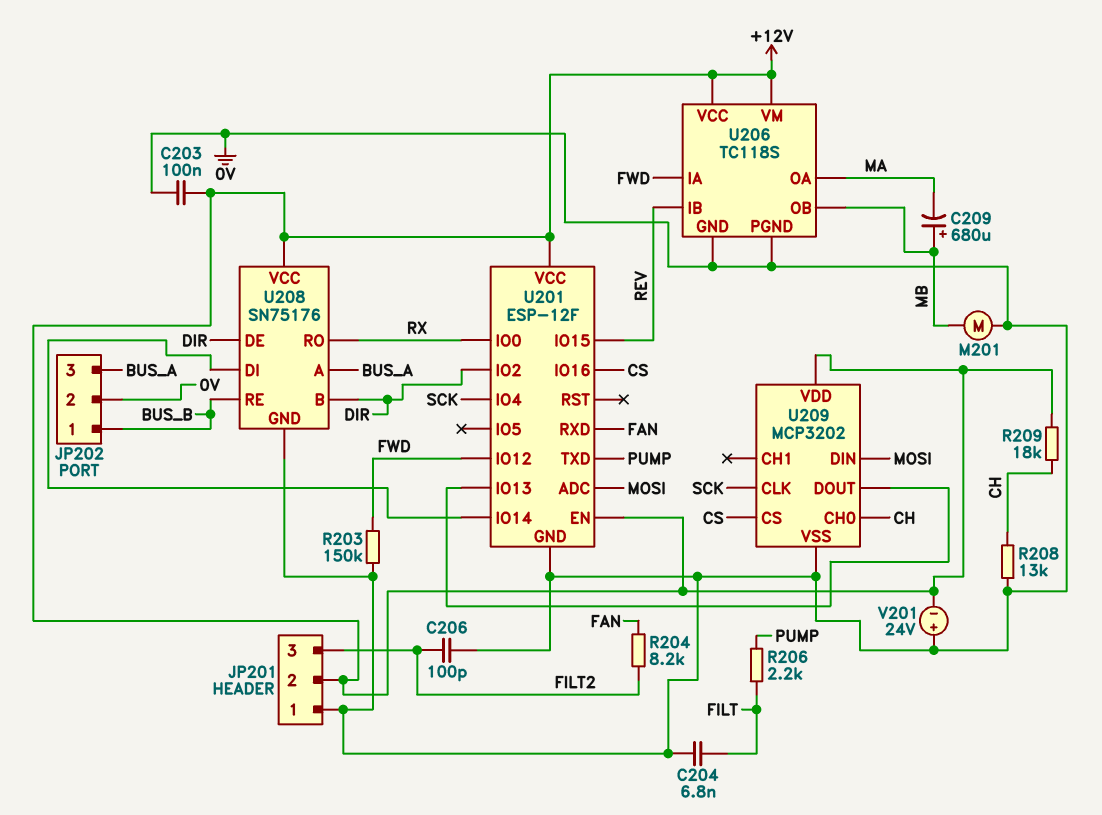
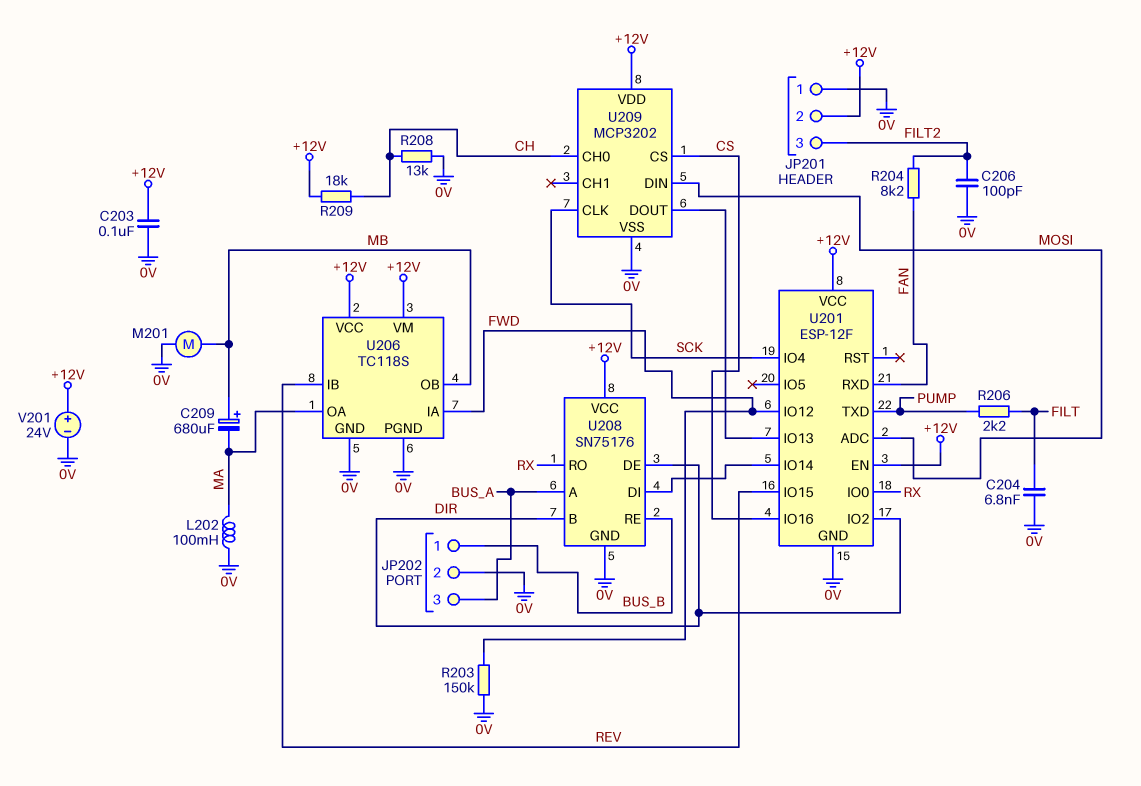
L202: none -> 100mH (0V, MA)
V201: 24V (plus 0V, minus +12V) -> 24V (plus +12V, minus 0V)

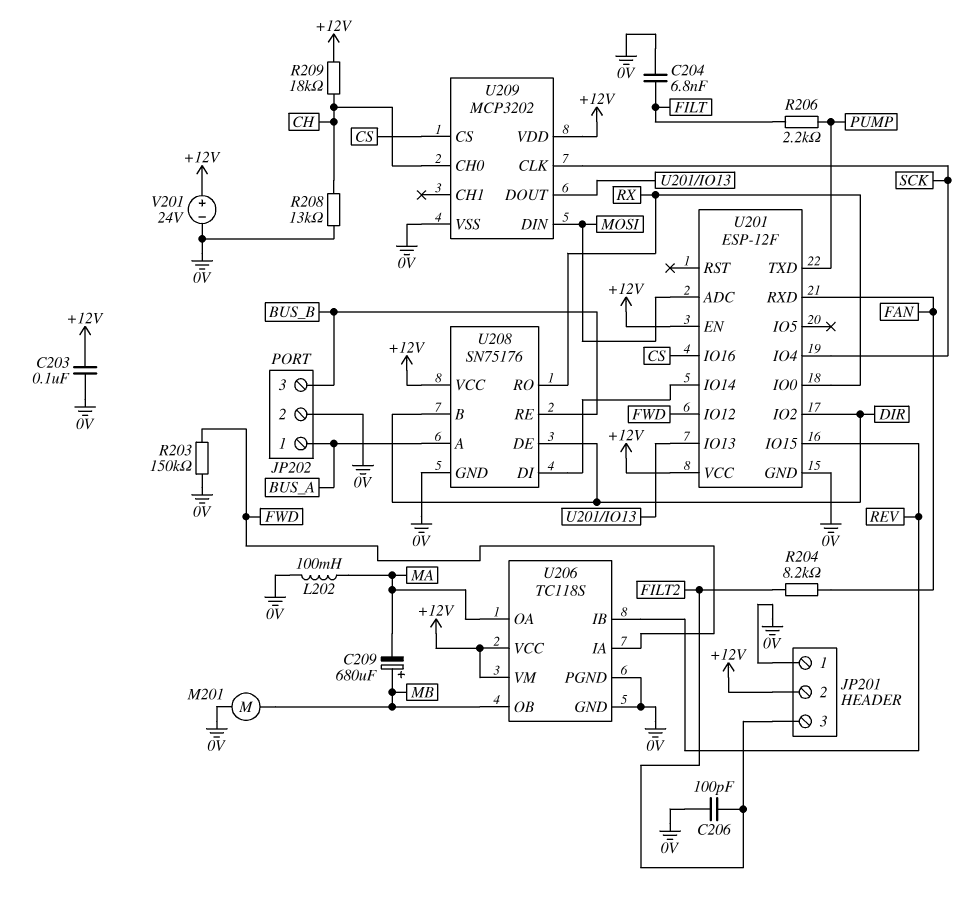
JP202 pin 1: BUS_B -> BUS_A
JP202 pin 3: BUS_A -> BUS_B

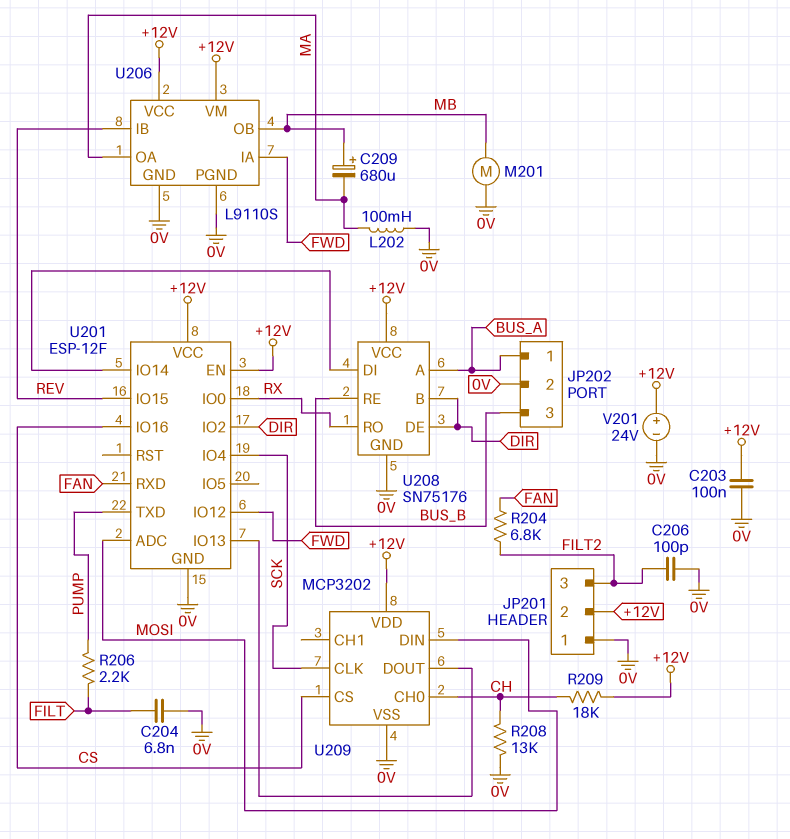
R203: 150k (0V, FWD) -> none
R204: 8.2k (FAN, FILT2) -> 6.8k (FAN, FILT2)
U206: TC118S -> L9110S

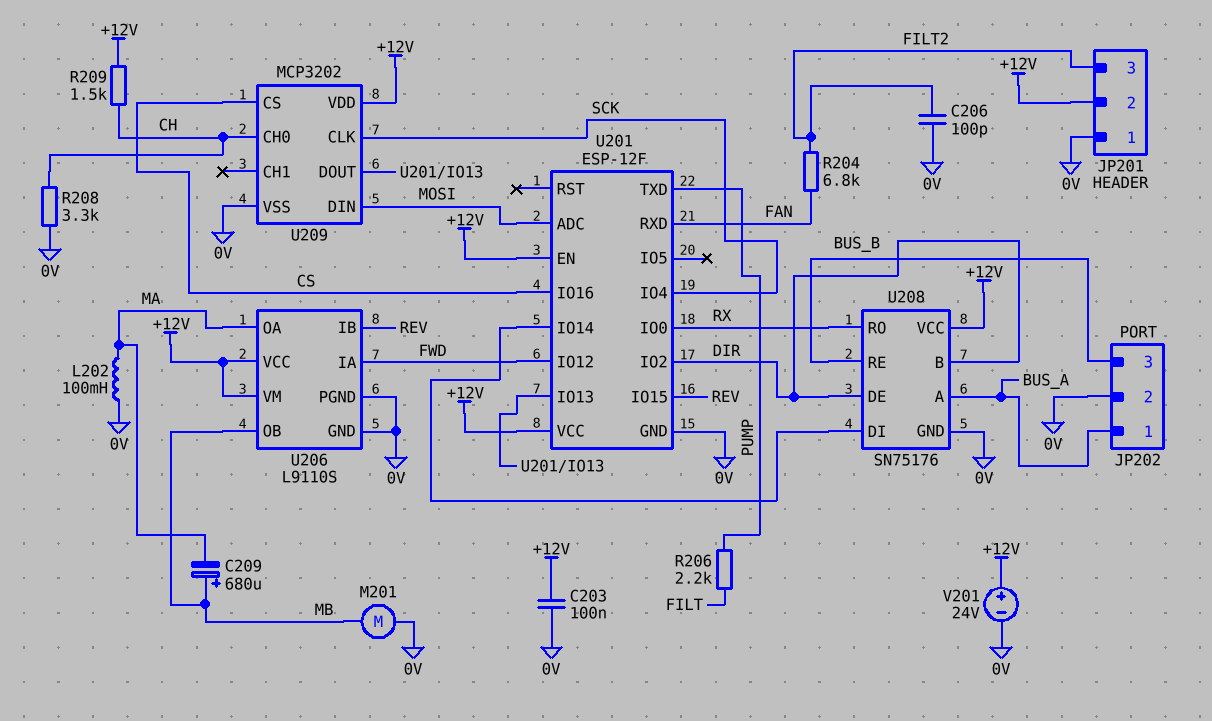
C204: 6.8nF (0V, FILT) -> none
R208: 13k (0V, CH) -> 3.3k (0V, CH)
R209: 18k (+12V, CH) -> 1.5k (+12V, CH)

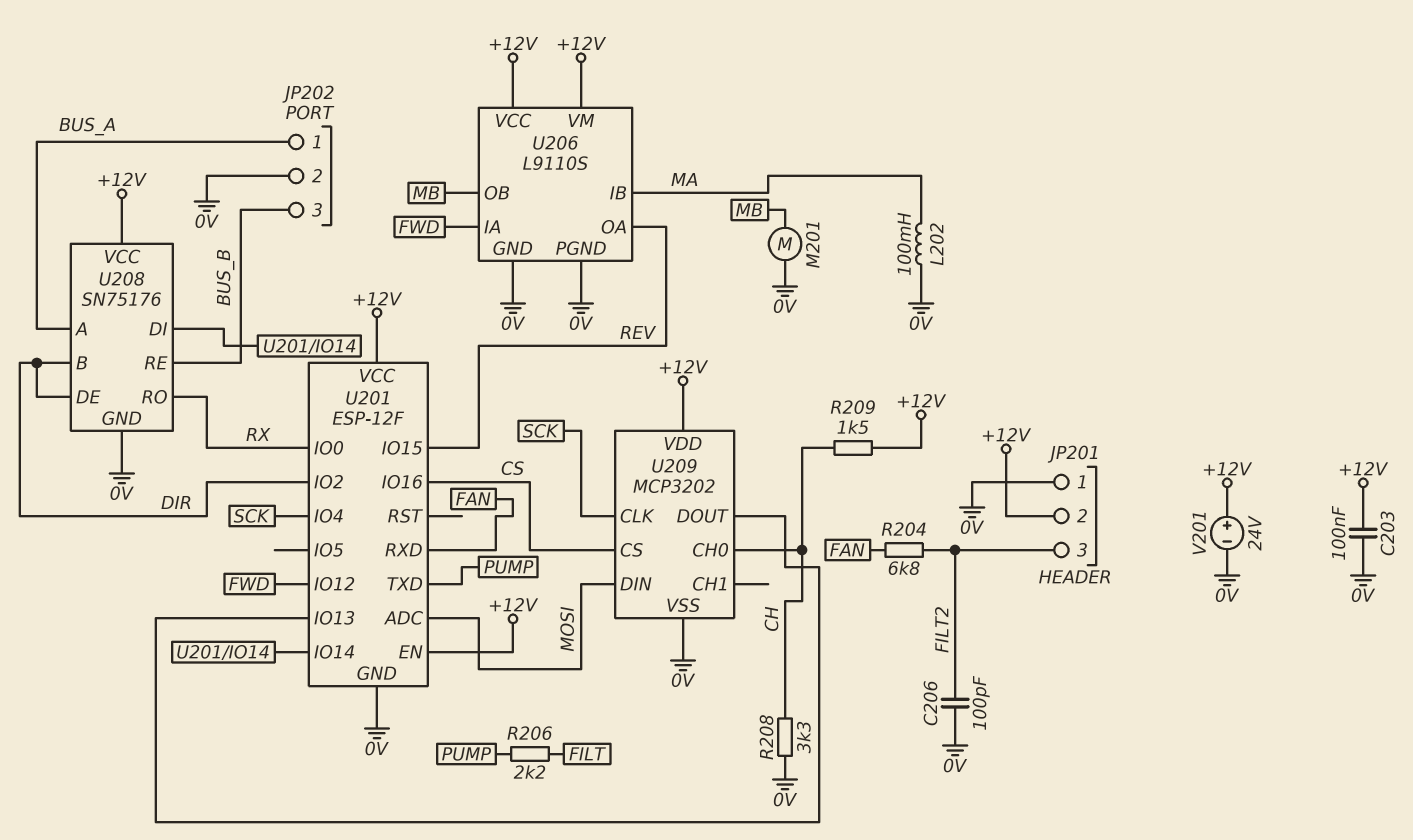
C209: 680uF (plus MB, minus MA) -> none
U206 pin IB: REV -> MA
U206 pin OA: MA -> REV

